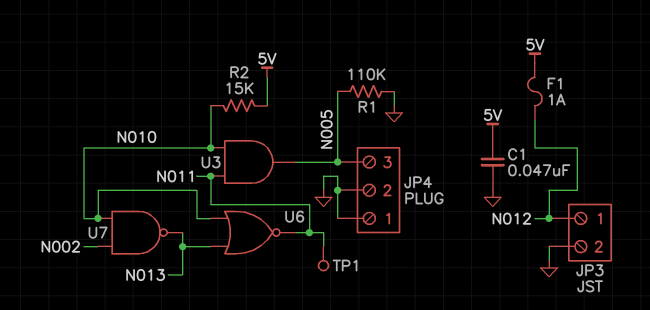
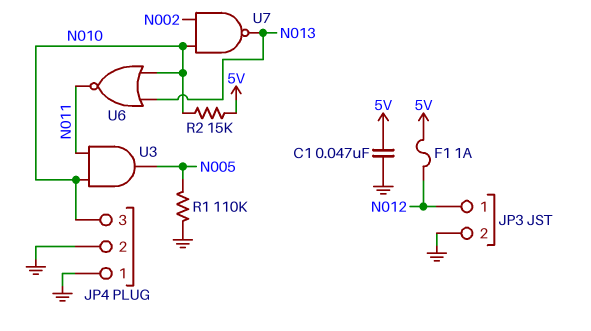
JP4 pin 3: N005 -> N010
TP1: test point (N011) -> none

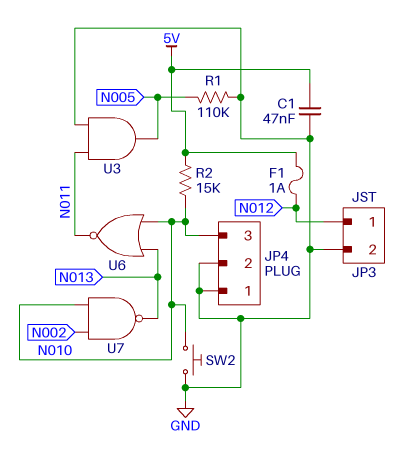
SW2: none -> button (GND, N010)
U3: AND (in N010, in N011, out N005) -> AND (in GND, in N011, out N005)

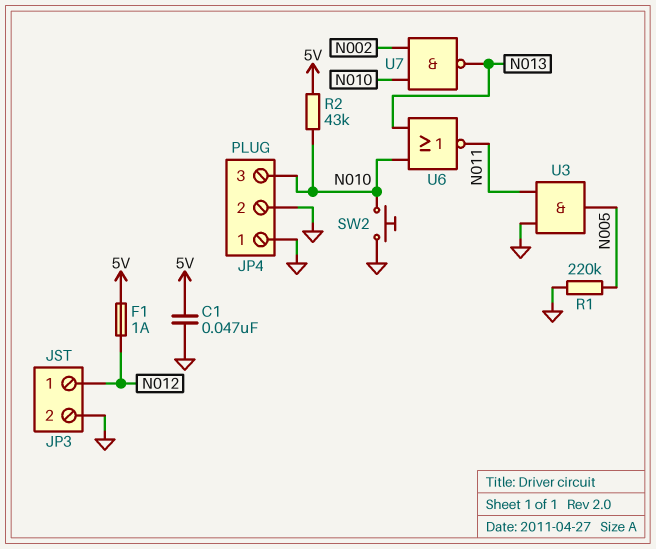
R1: 110k (GND, N005) -> 220k (GND, N005)
R2: 15k (5V, N010) -> 43k (5V, N010)

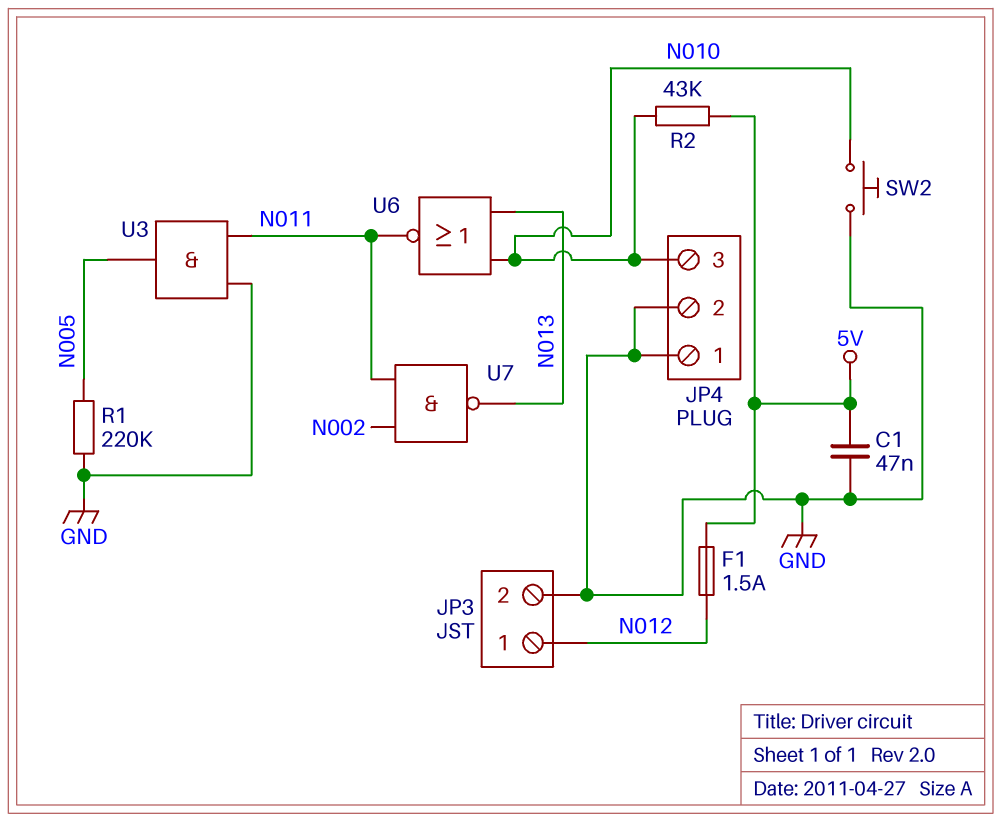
F1: 1A (5V, N012) -> 1.5A (5V, N012)
U7: NAND (in N002, in N010, out N013) -> NAND (in N002, in N011, out N013)

